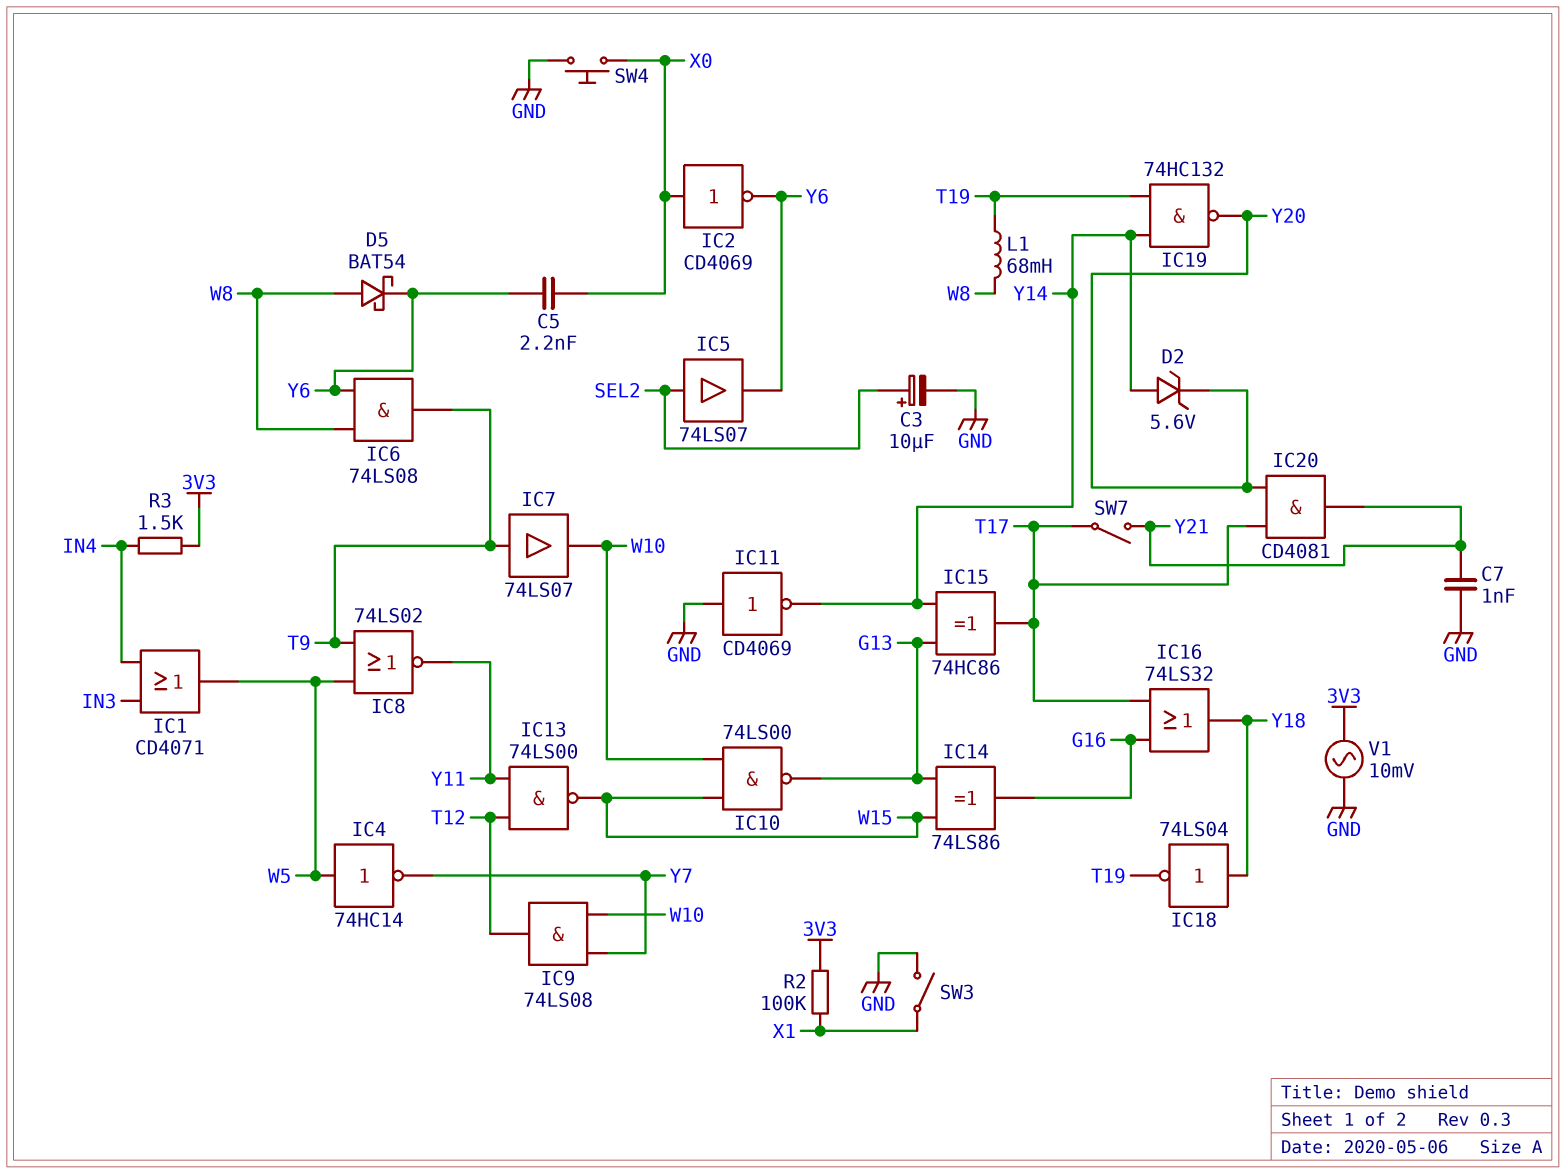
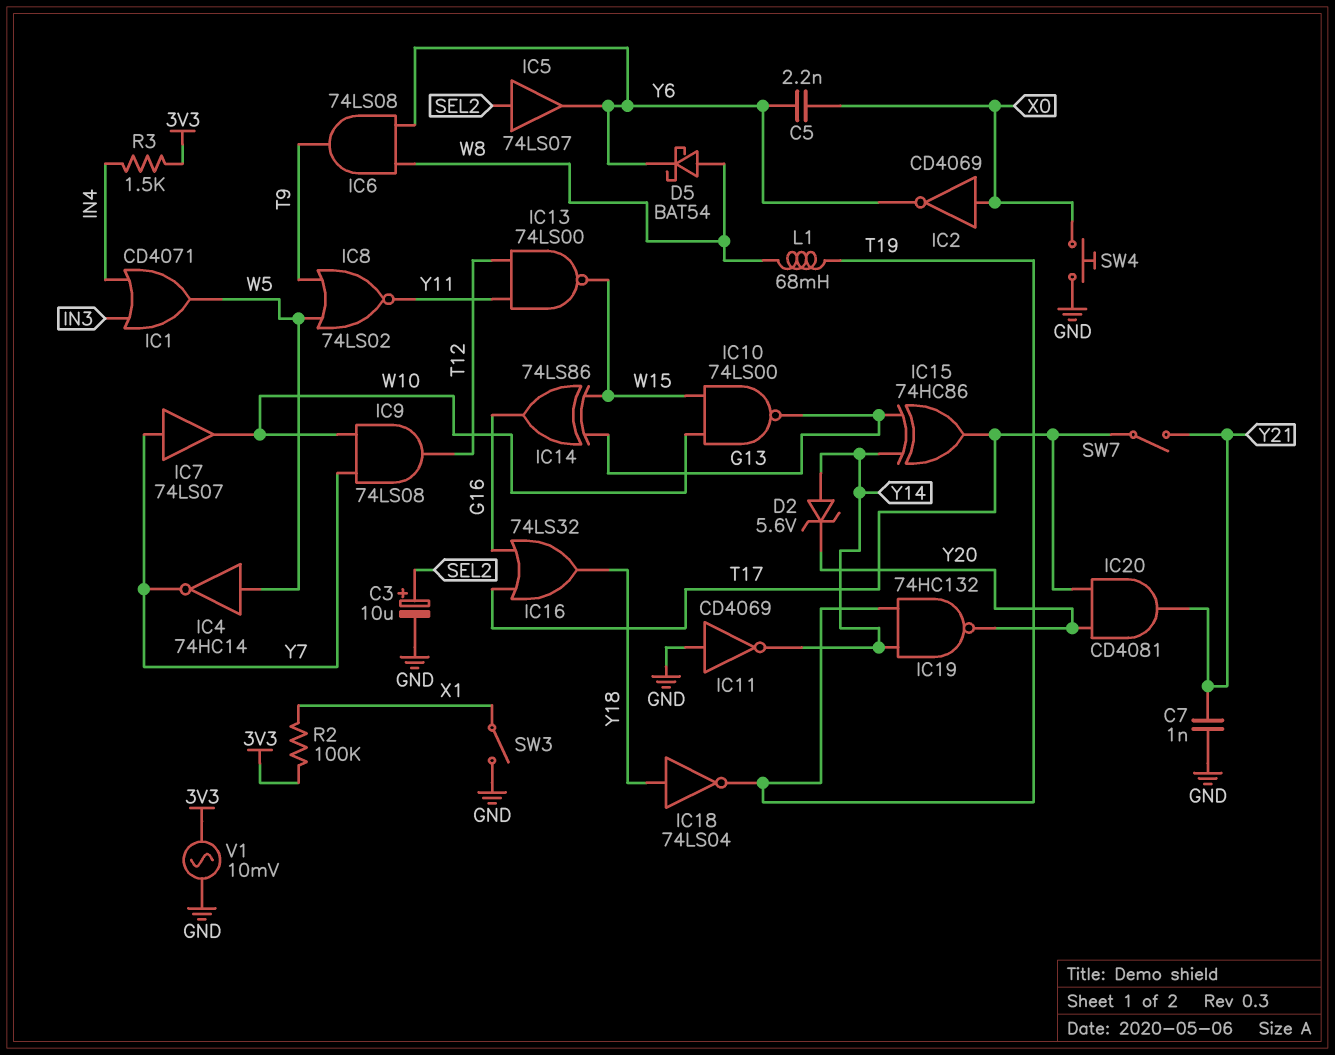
IC7: buffer 74LS07 (in T9, out W10) -> buffer 74LS07 (in Y7, out W10)

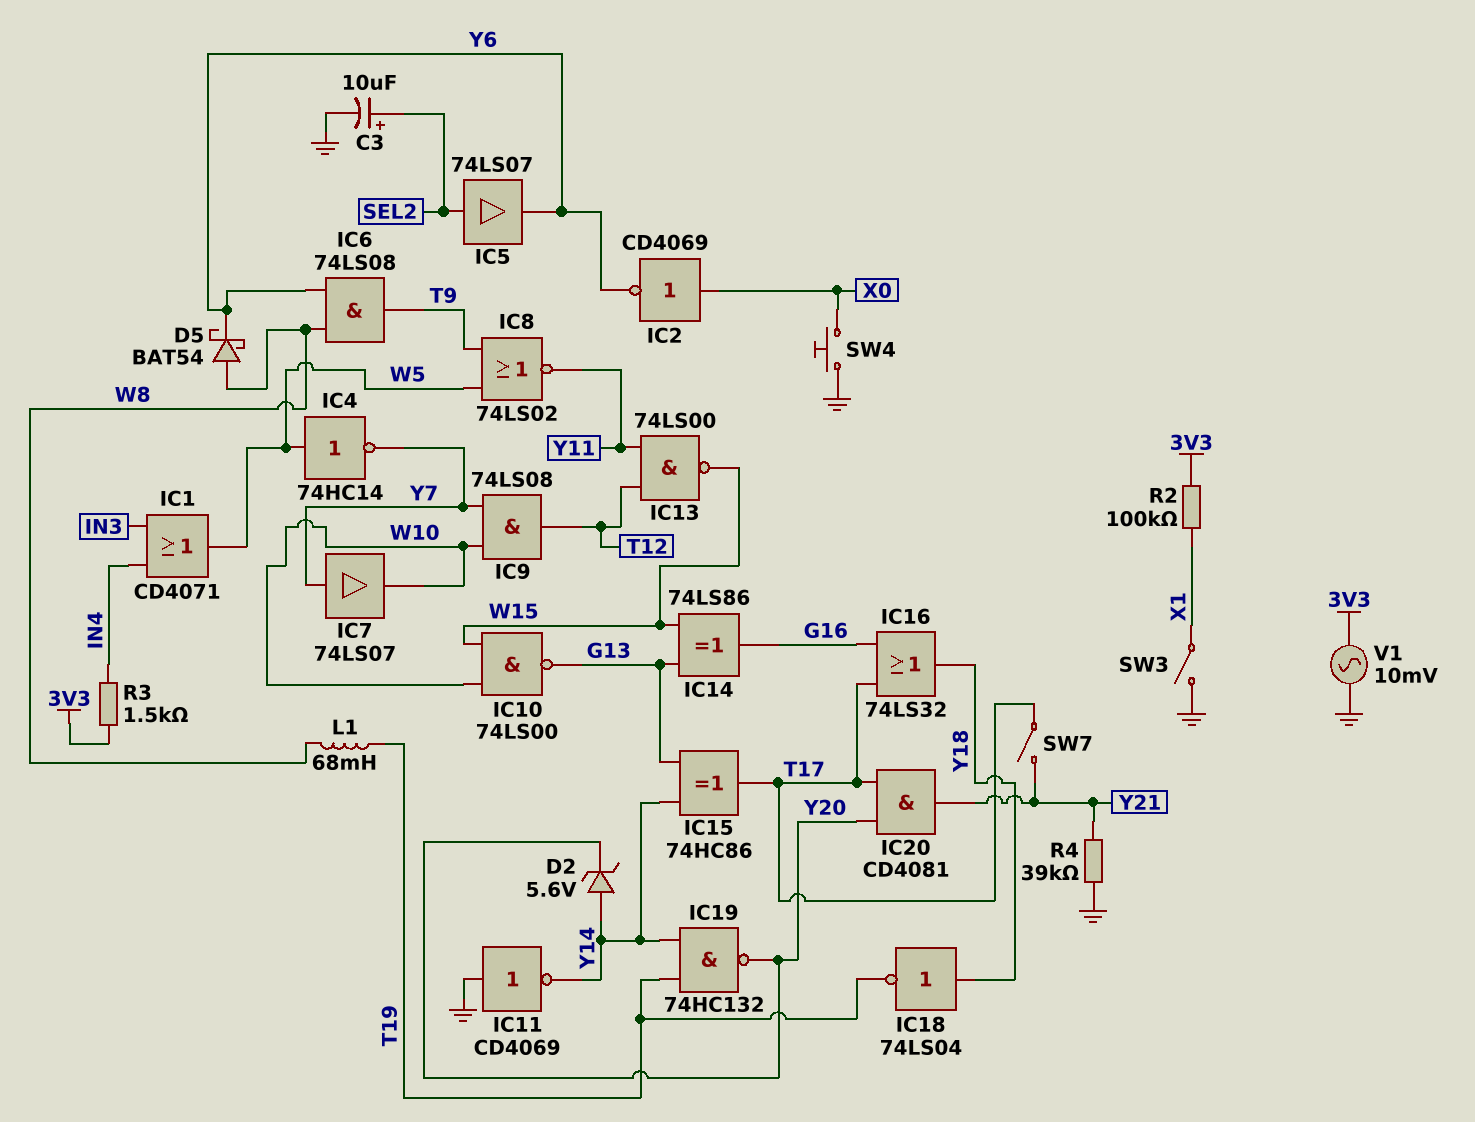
C5: 2.2nF (X0, Y6) -> none
C7: 1nF (GND, Y21) -> none
R4: none -> 39k (GND, Y21)

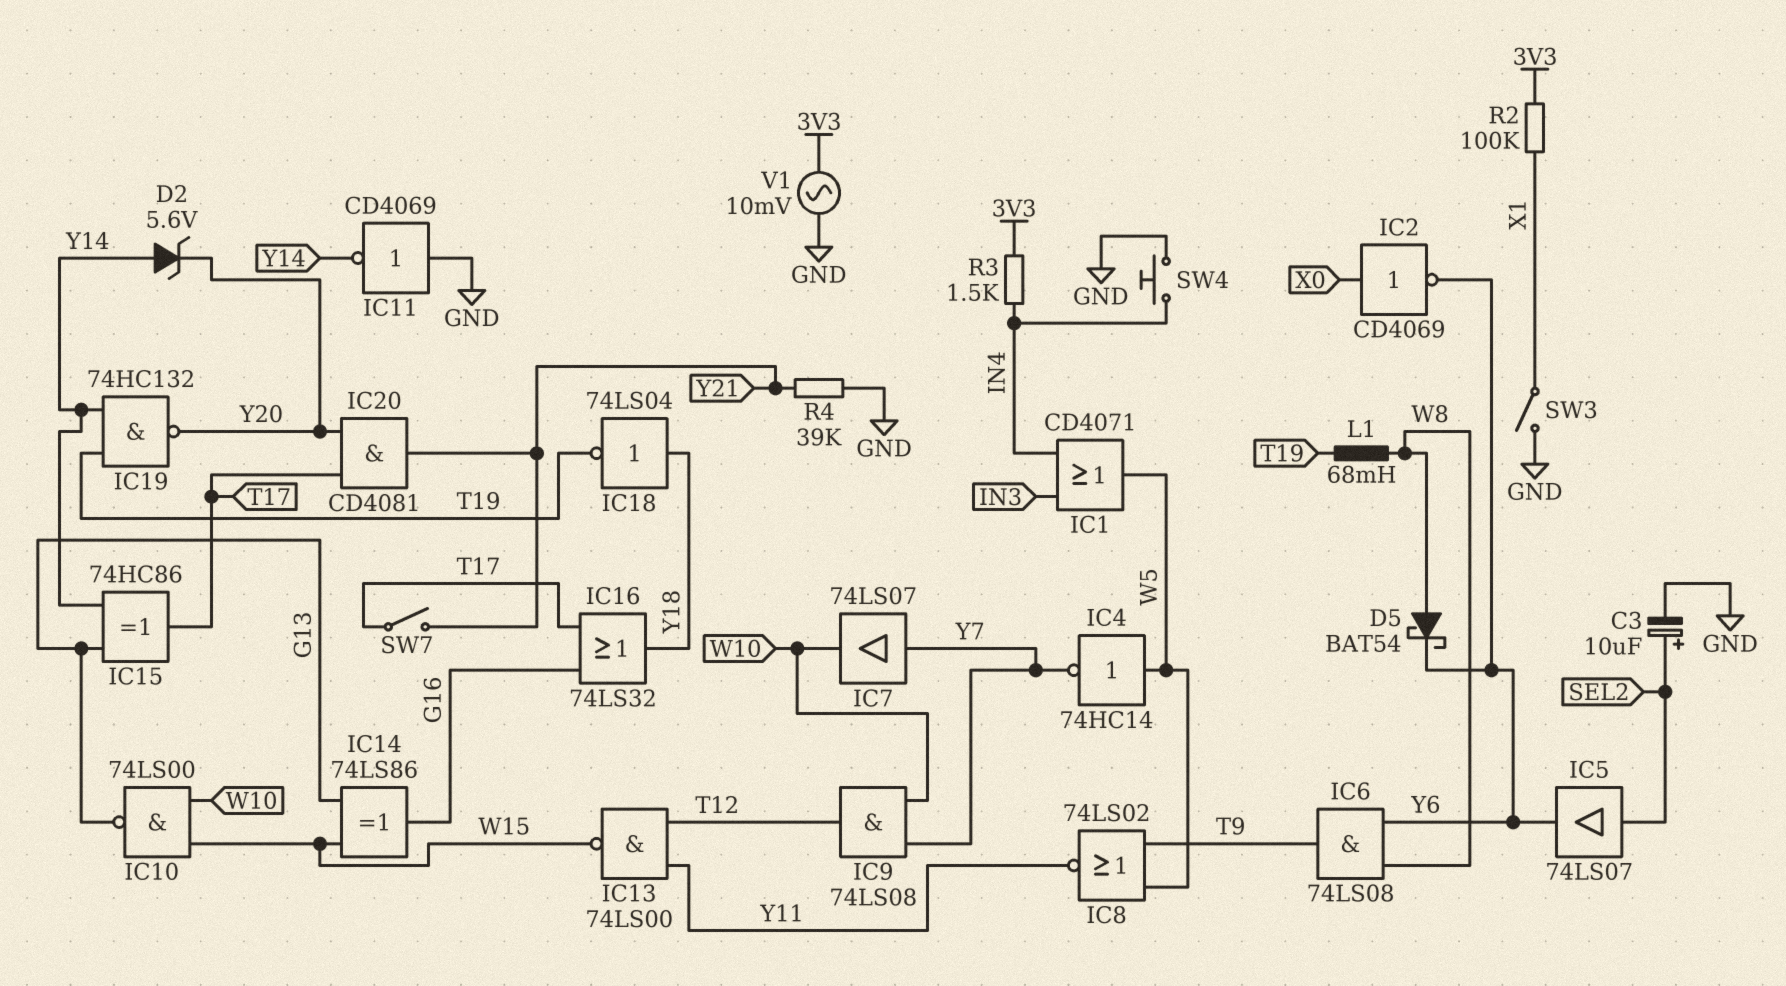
SW4: button (GND, X0) -> button (GND, IN4)

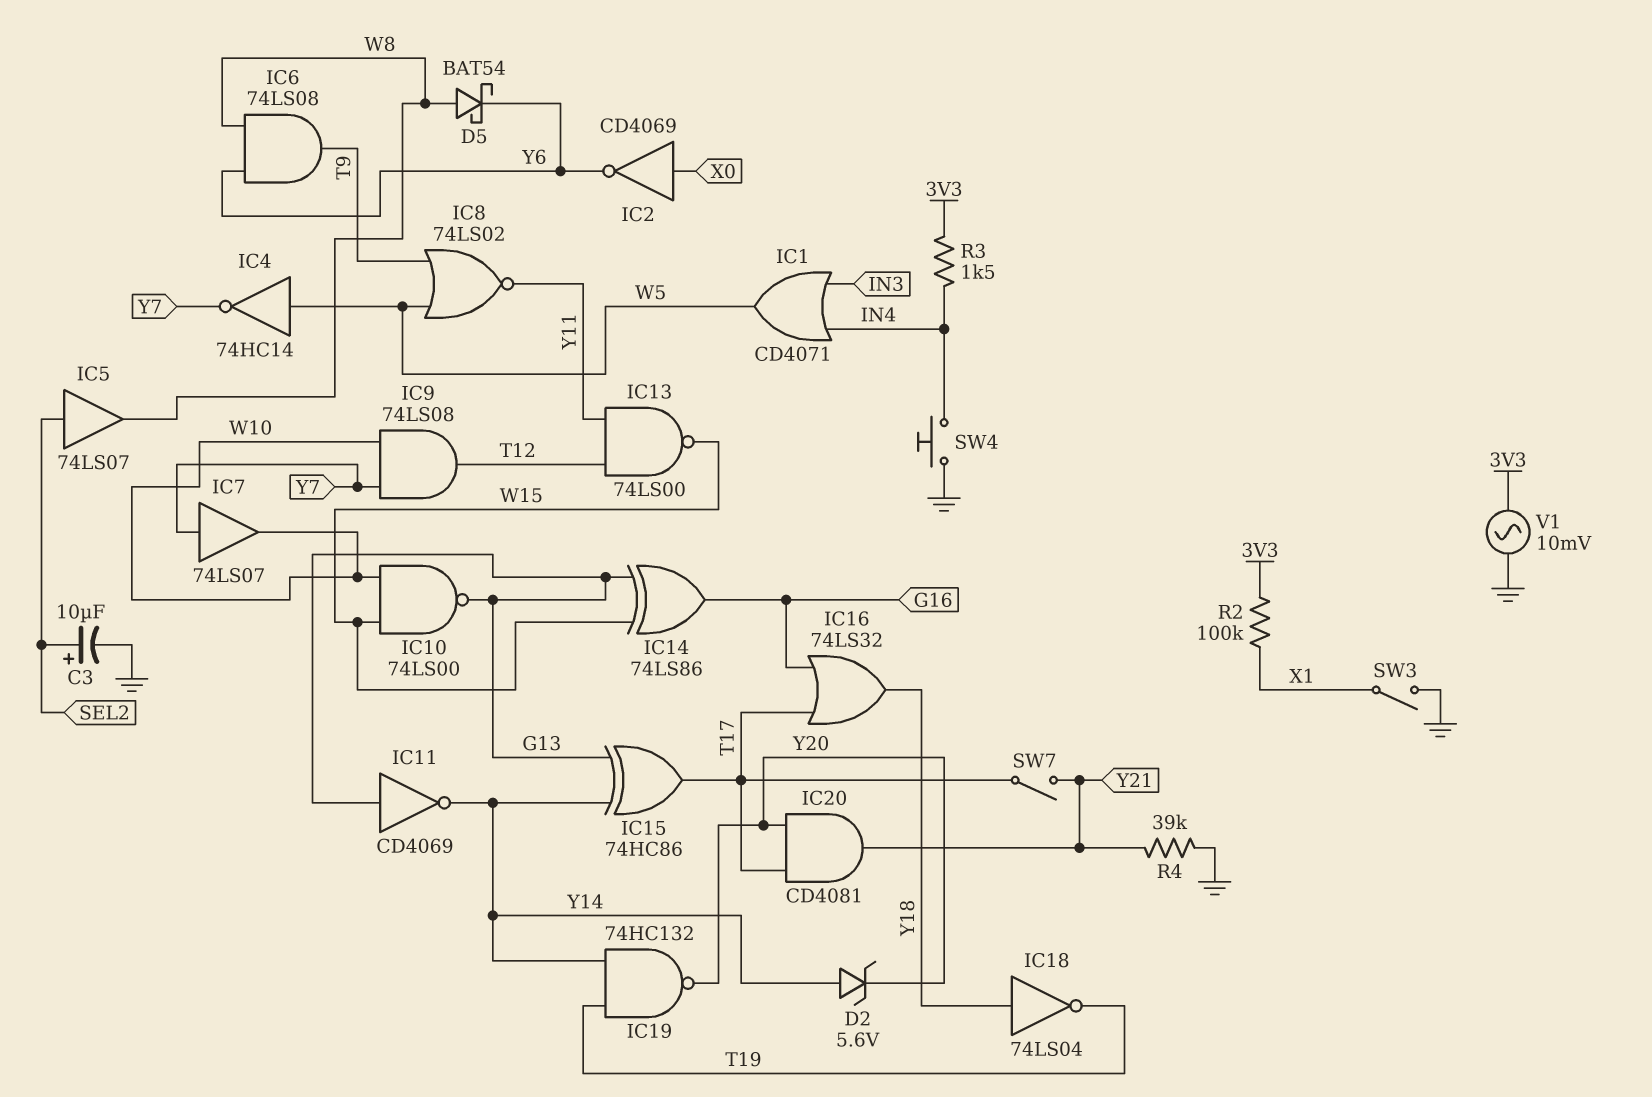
IC5: buffer 74LS07 (in SEL2, out Y6) -> buffer 74LS07 (in SEL2, out W8)
IC11: NOT CD4069 (in GND, out Y14) -> NOT CD4069 (in G13, out Y14)
L1: 68mH (T19, W8) -> none

